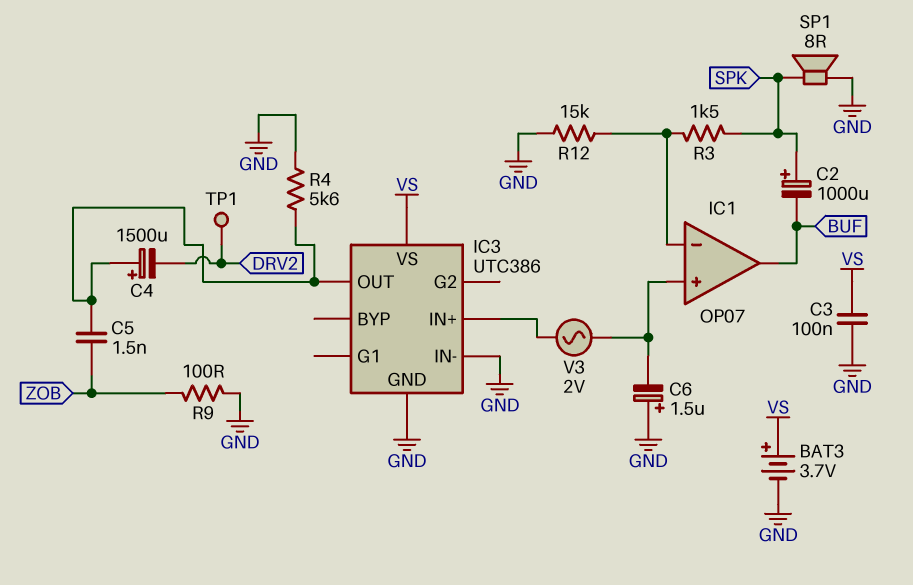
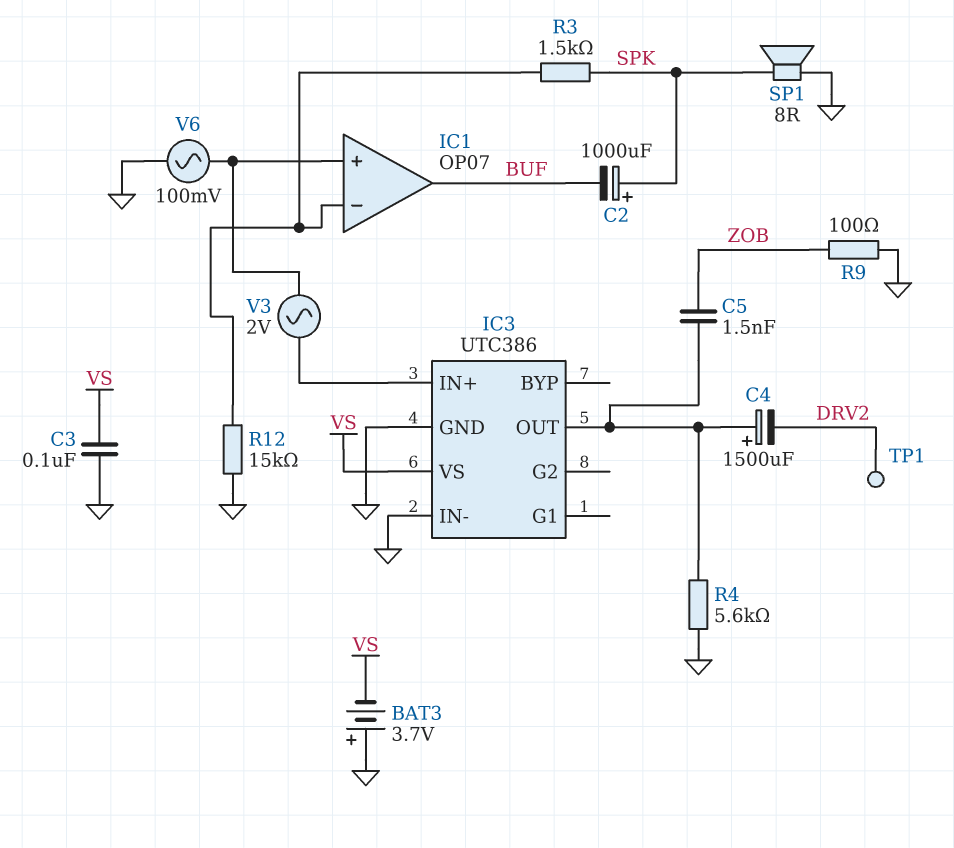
BAT3: 3.7V (plus VS, minus GND) -> 3.7V (plus GND, minus VS)
C6: 1.5uF (plus GND, minus IC1/in+) -> none
V6: none -> AC 100mV (GND, IC1/in+)

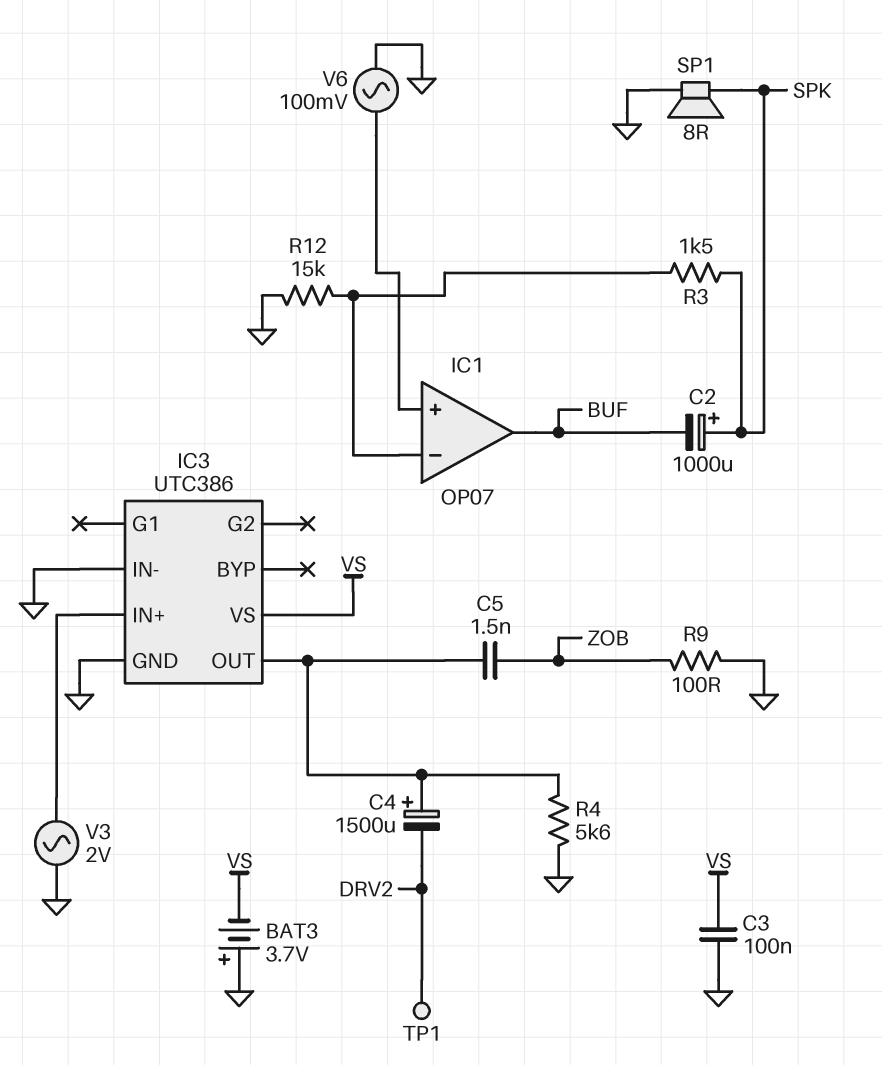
V3: AC 2V (IC1/in+, IC3/IN+) -> AC 2V (GND, IC3/IN+)

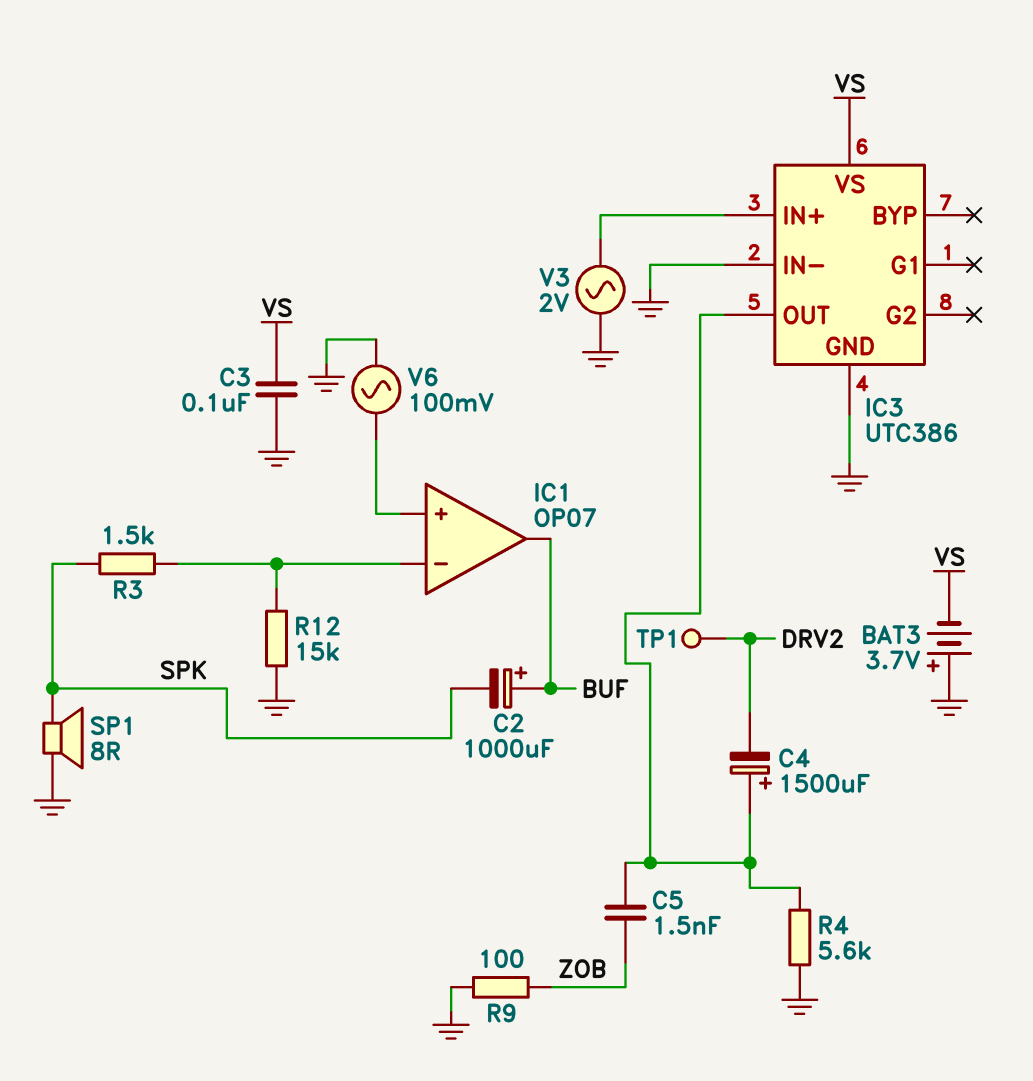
C2: 1000uF (plus SPK, minus BUF) -> 1000uF (plus BUF, minus SPK)

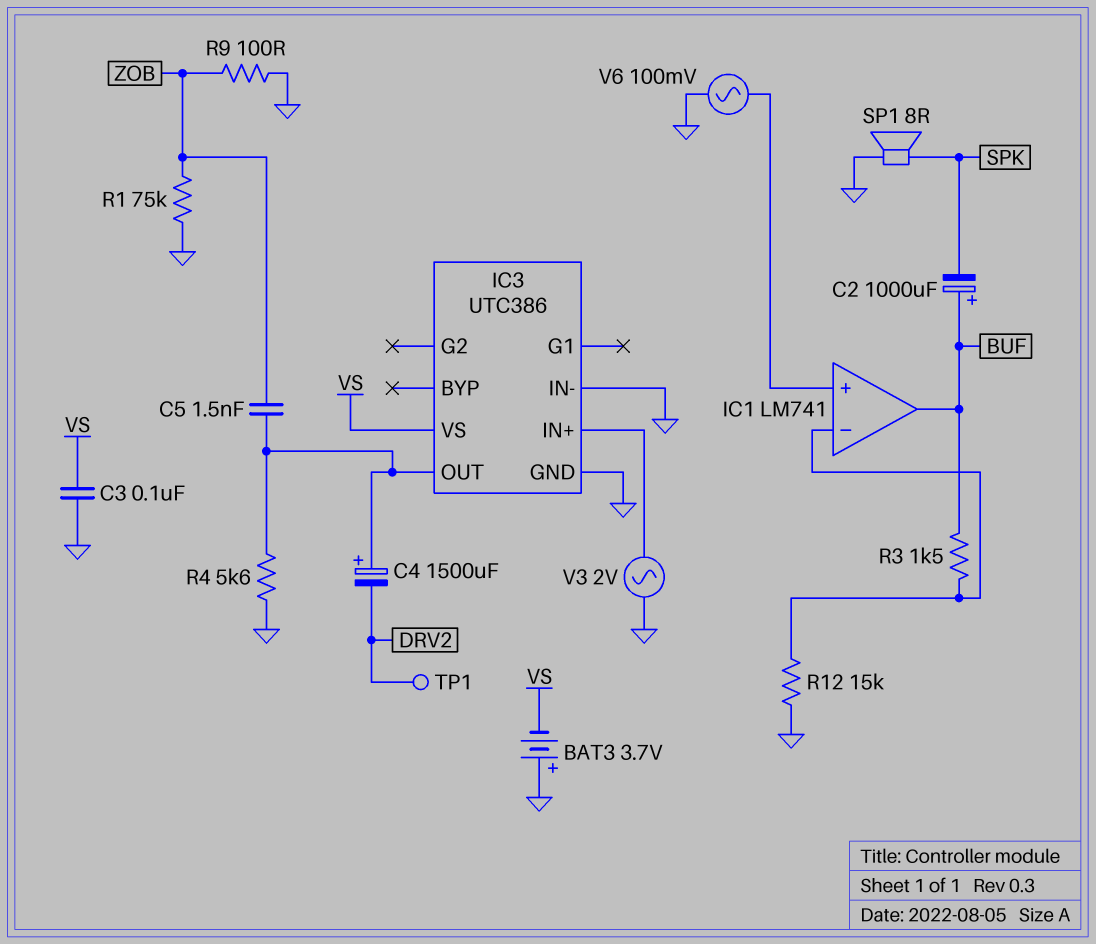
IC1: OP07 -> LM741
R1: none -> 75k (GND, ZOB)
R3: 1.5k (IC1/in-, SPK) -> 1.5k (BUF, IC1/in-)

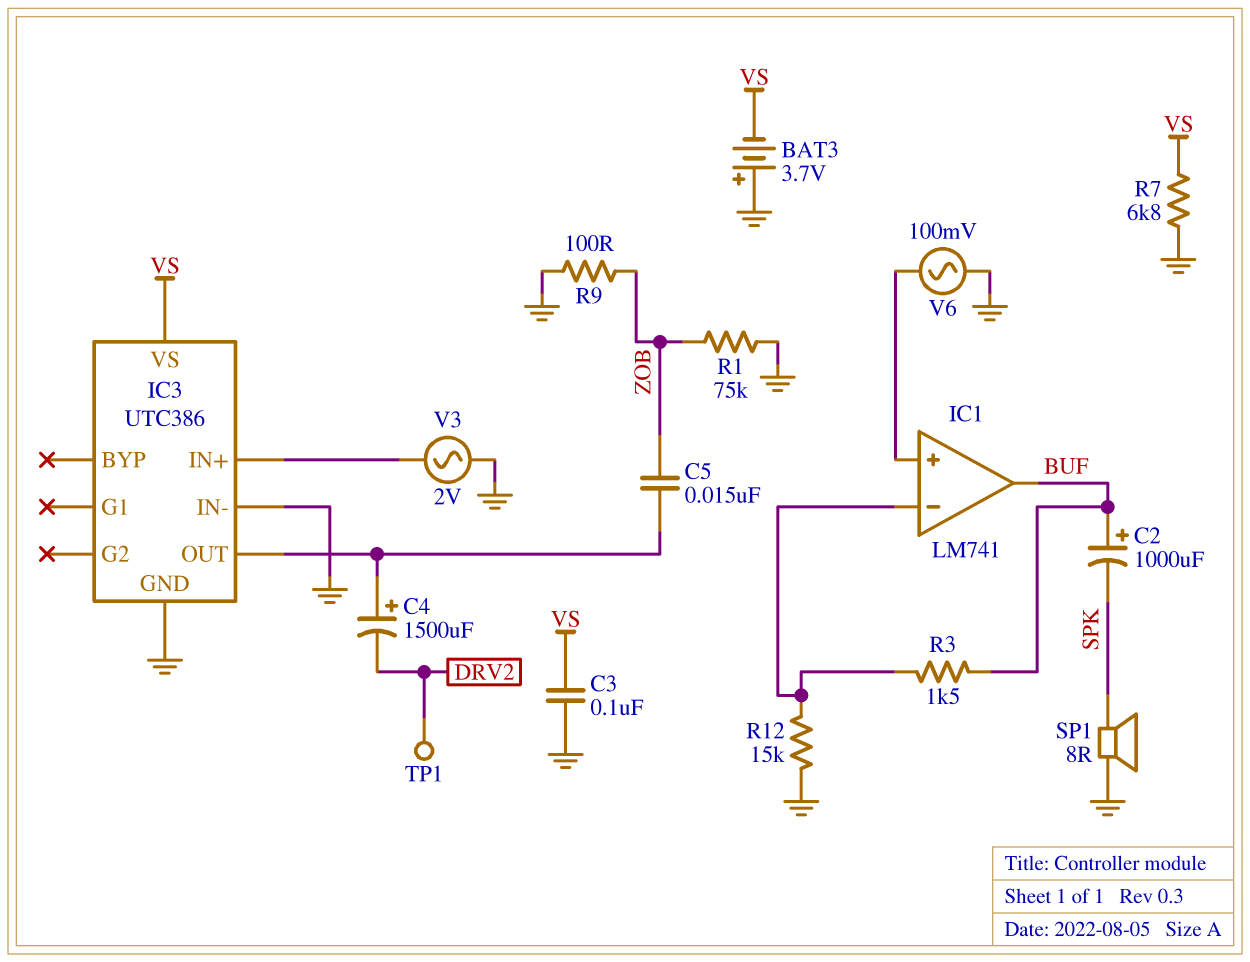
C5: 1.5nF (IC3/OUT, ZOB) -> 15nF (IC3/OUT, ZOB)
R4: 5.6k (GND, IC3/OUT) -> none
R7: none -> 6.8k (GND, VS)

